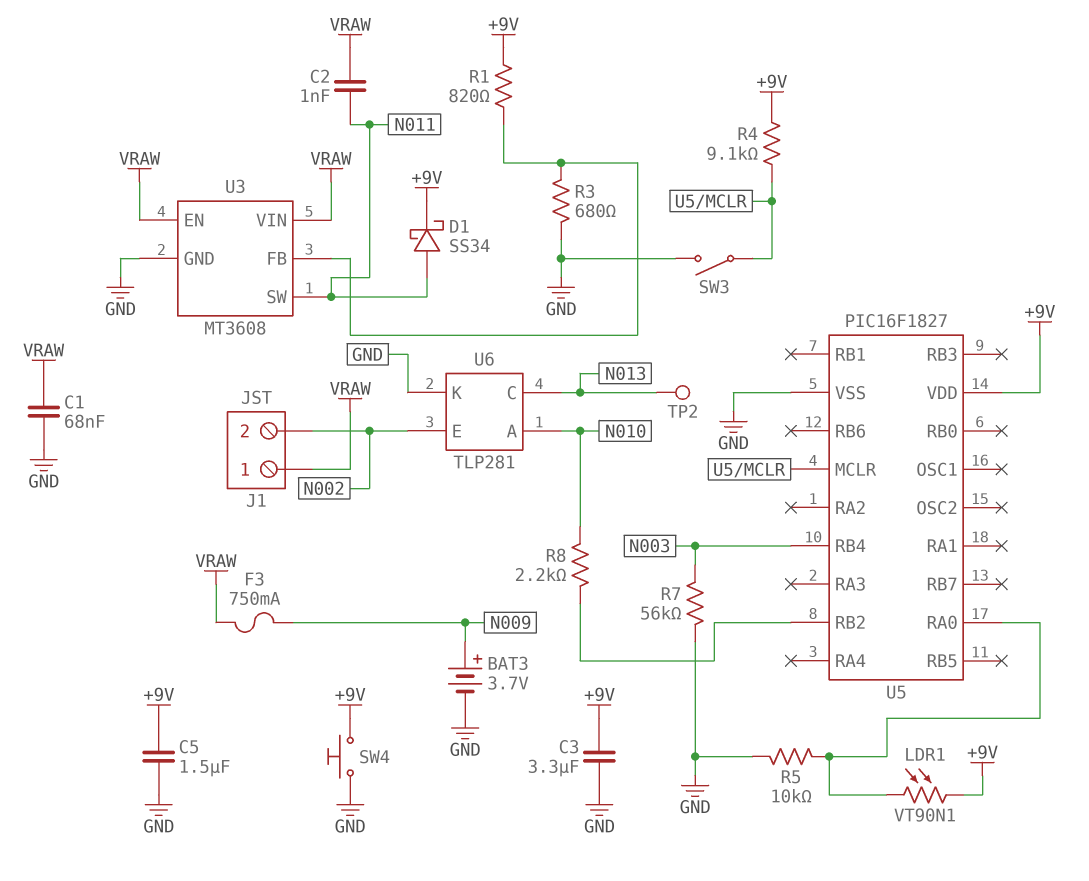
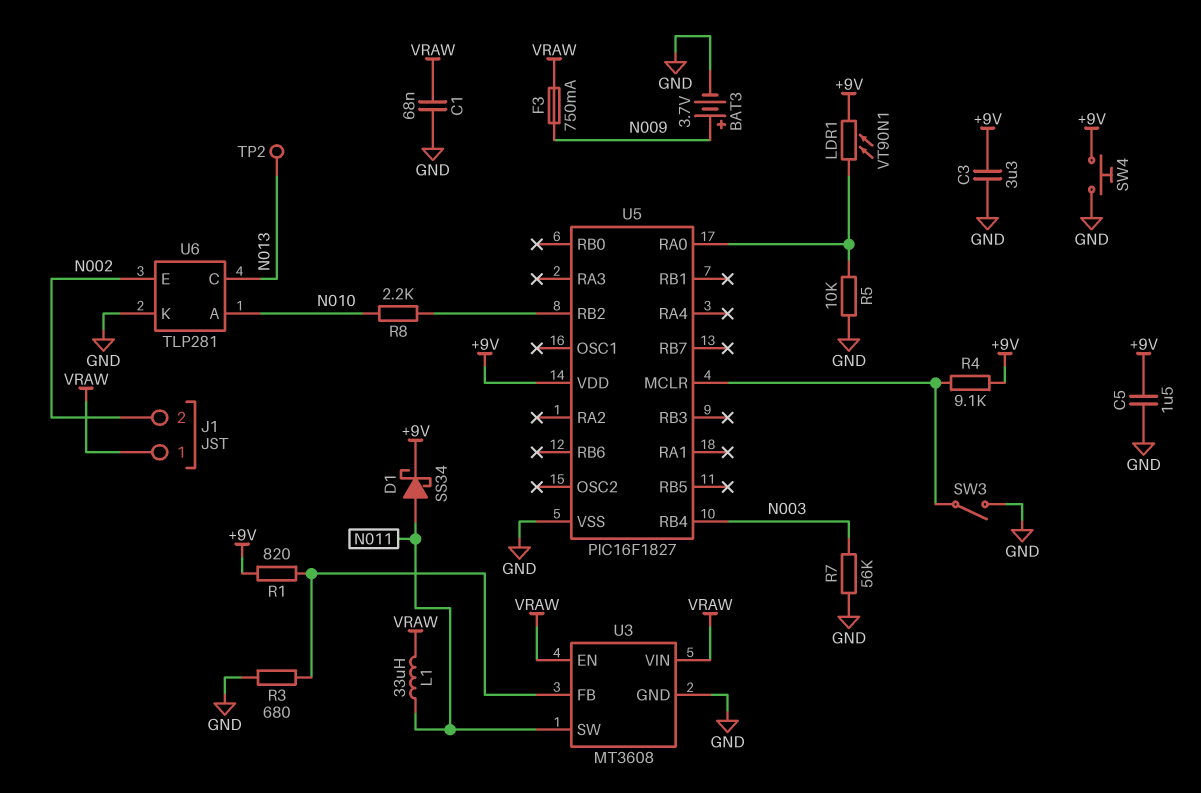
C2: 1nF (N011, VRAW) -> none
L1: none -> 33uH (N011, VRAW)

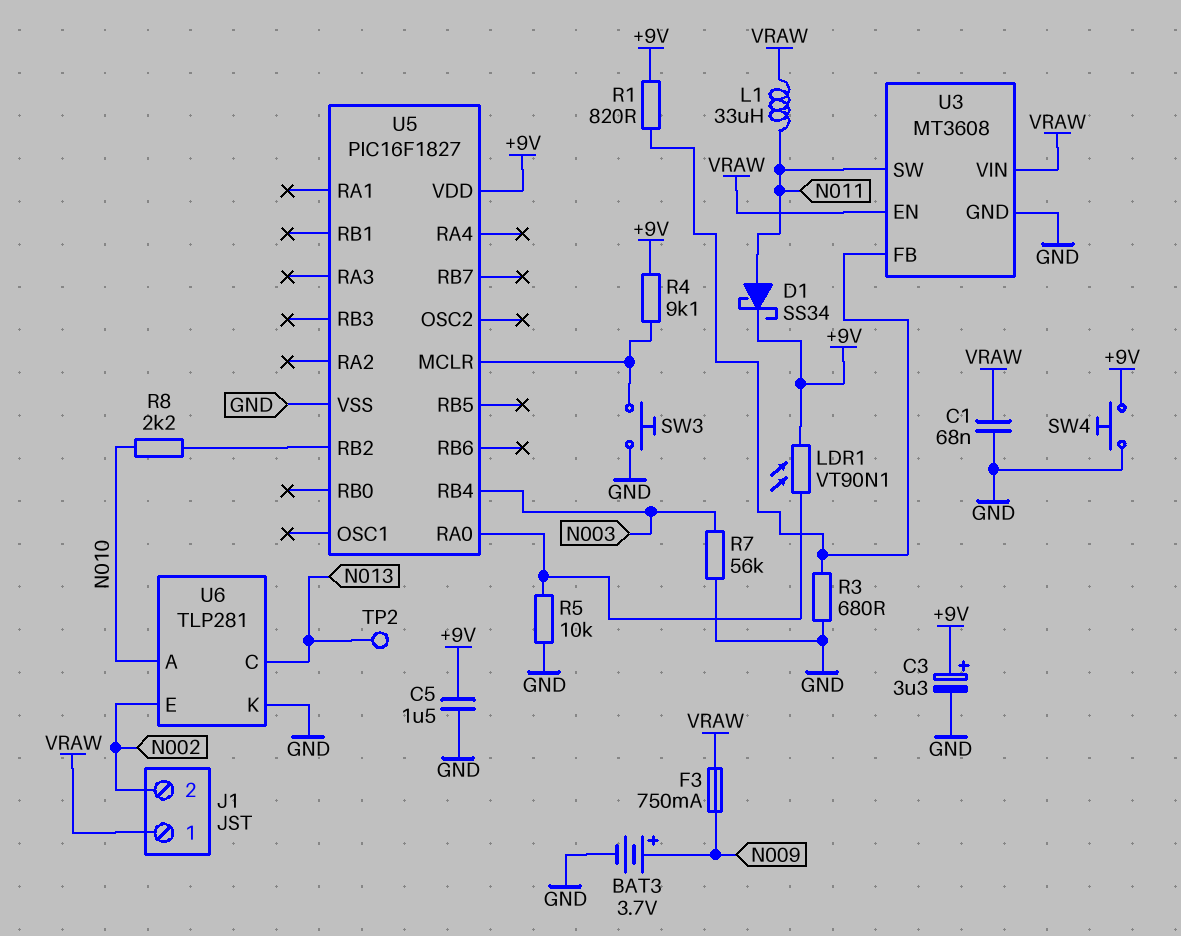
C3: 3.3uF (+9V, GND) -> 3.3uF (plus +9V, minus GND)
SW3: switch (GND, U5/MCLR) -> button (GND, U5/MCLR)

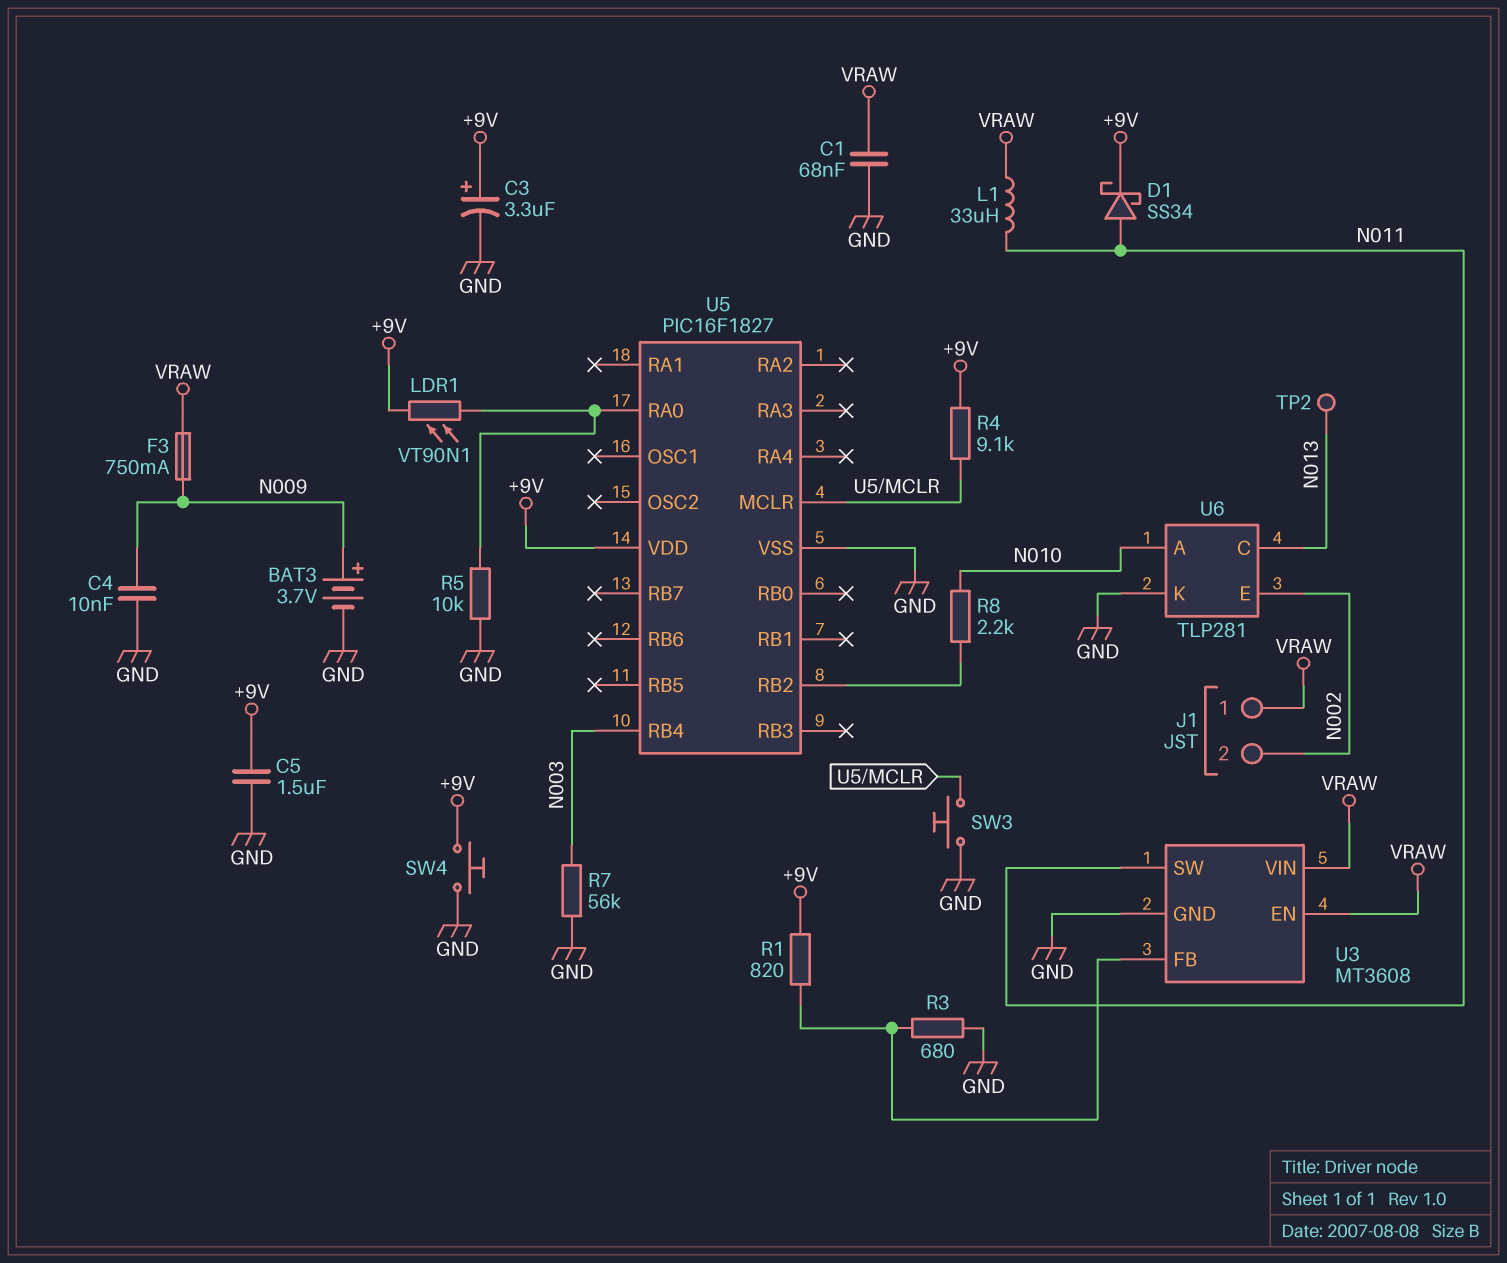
C4: none -> 10nF (GND, N009)

